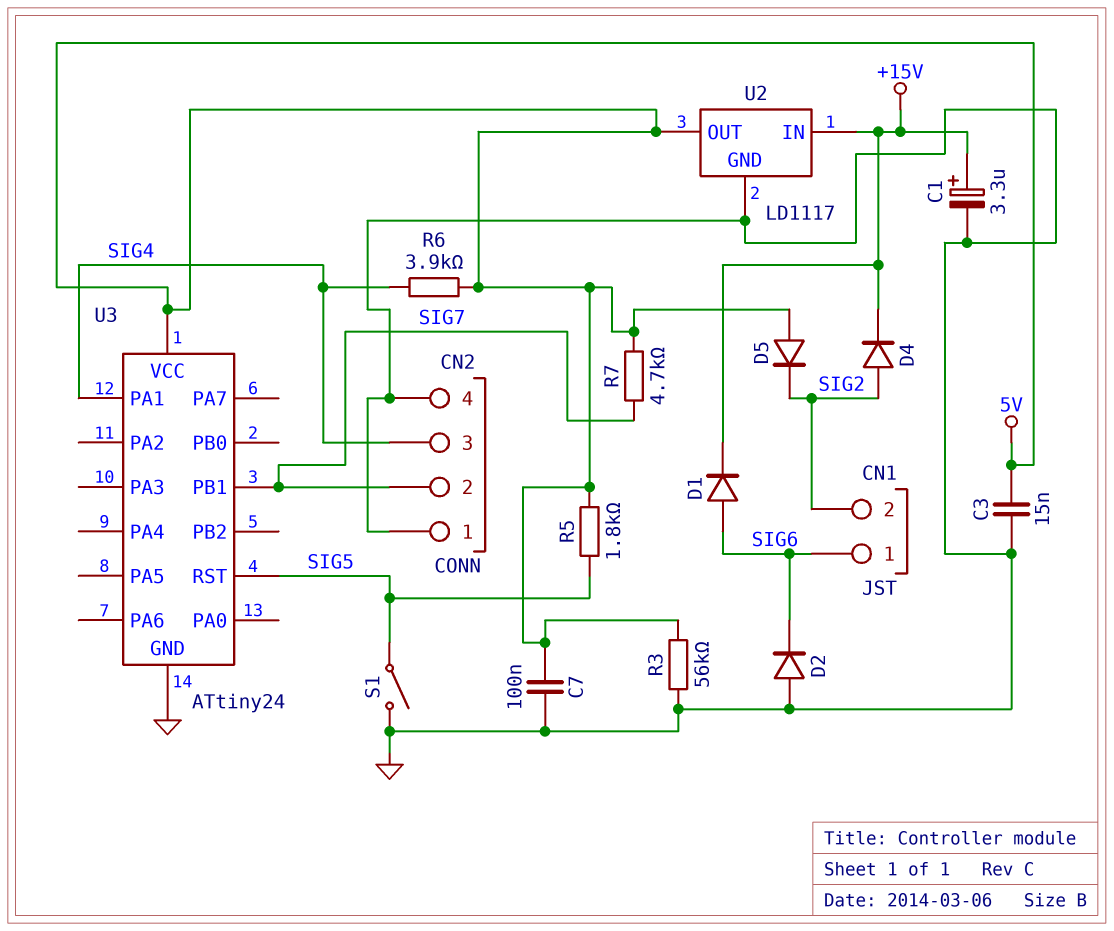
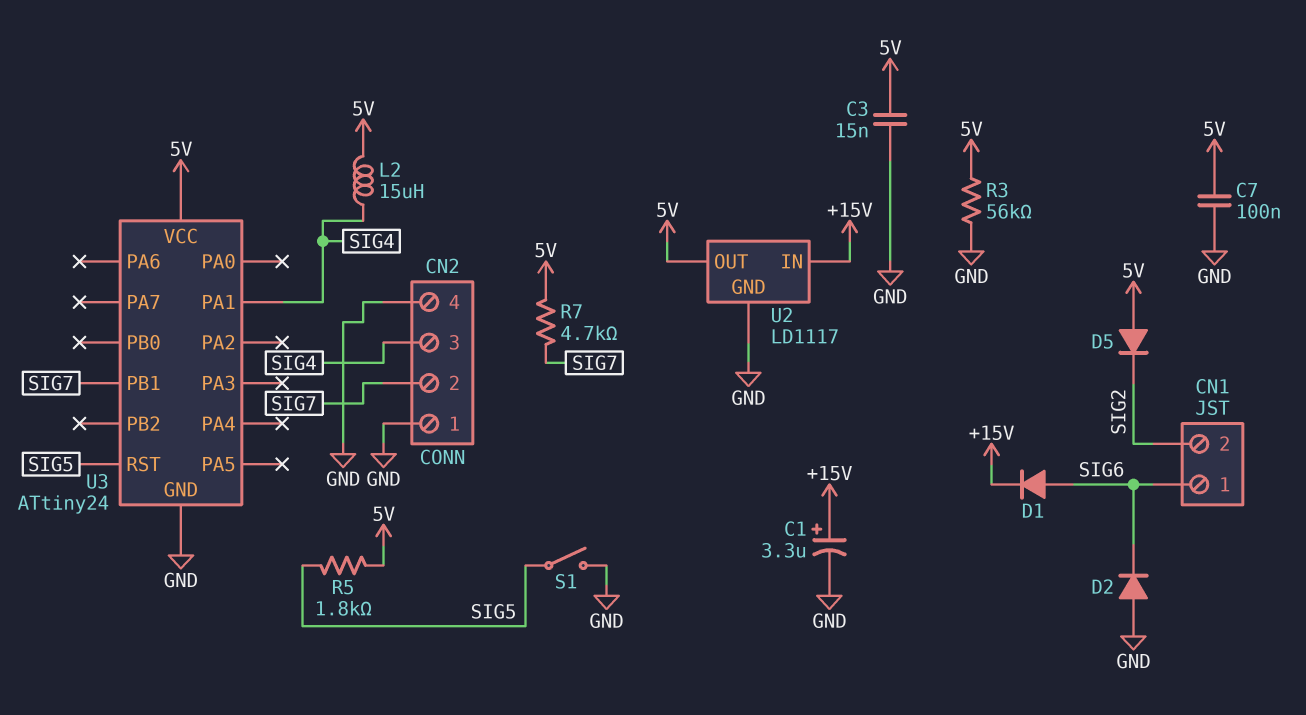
D4: diode (A SIG2, K +15V) -> none
L2: none -> 15uH (5V, SIG4)
R6: 3.9k (5V, SIG4) -> none

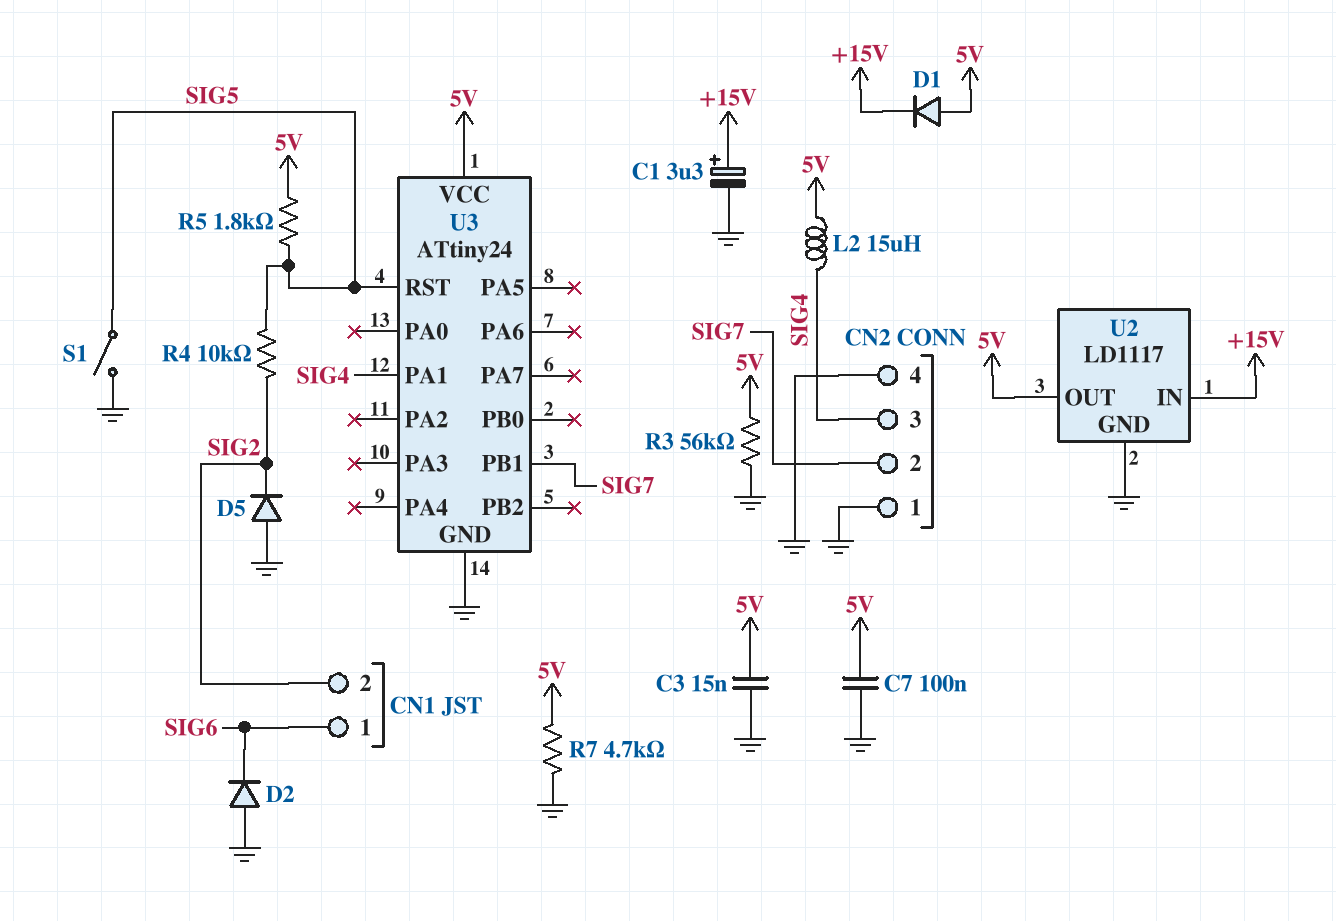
D1: diode (A SIG6, K +15V) -> diode (A 5V, K +15V)
D5: diode (A 5V, K SIG2) -> diode (A GND, K SIG2)
R4: none -> 10k (SIG2, SIG5)
R7: 4.7k (5V, SIG7) -> 4.7k (5V, GND)

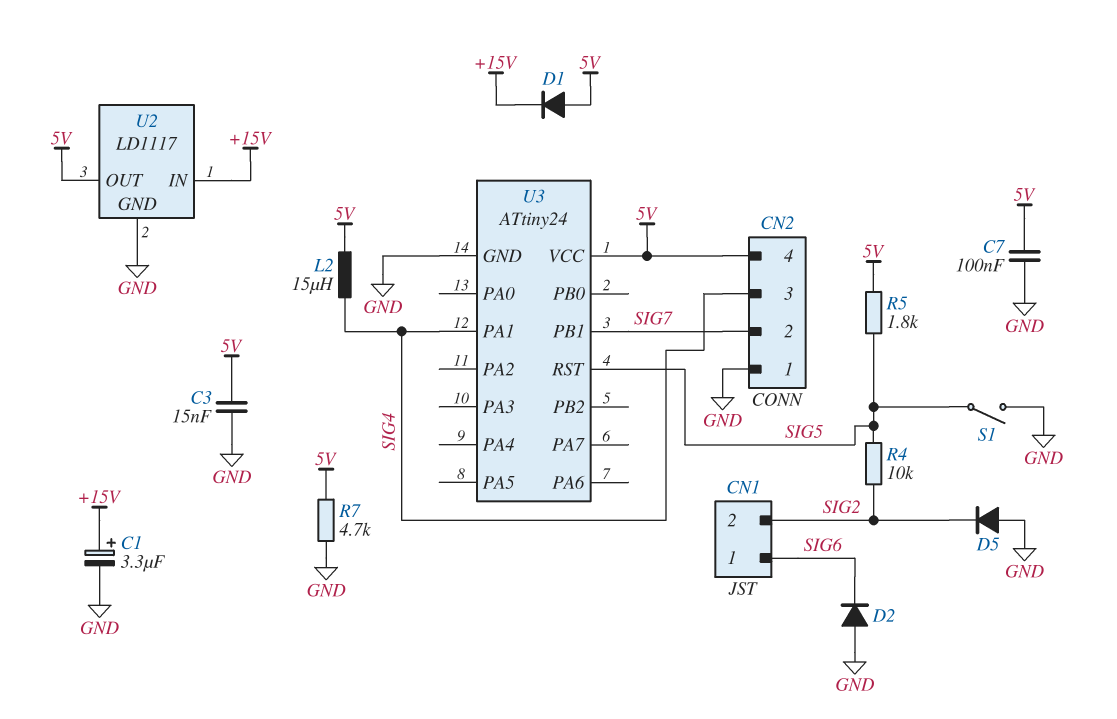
CN2 pin 4: GND -> 5V
R3: 56k (5V, GND) -> none

